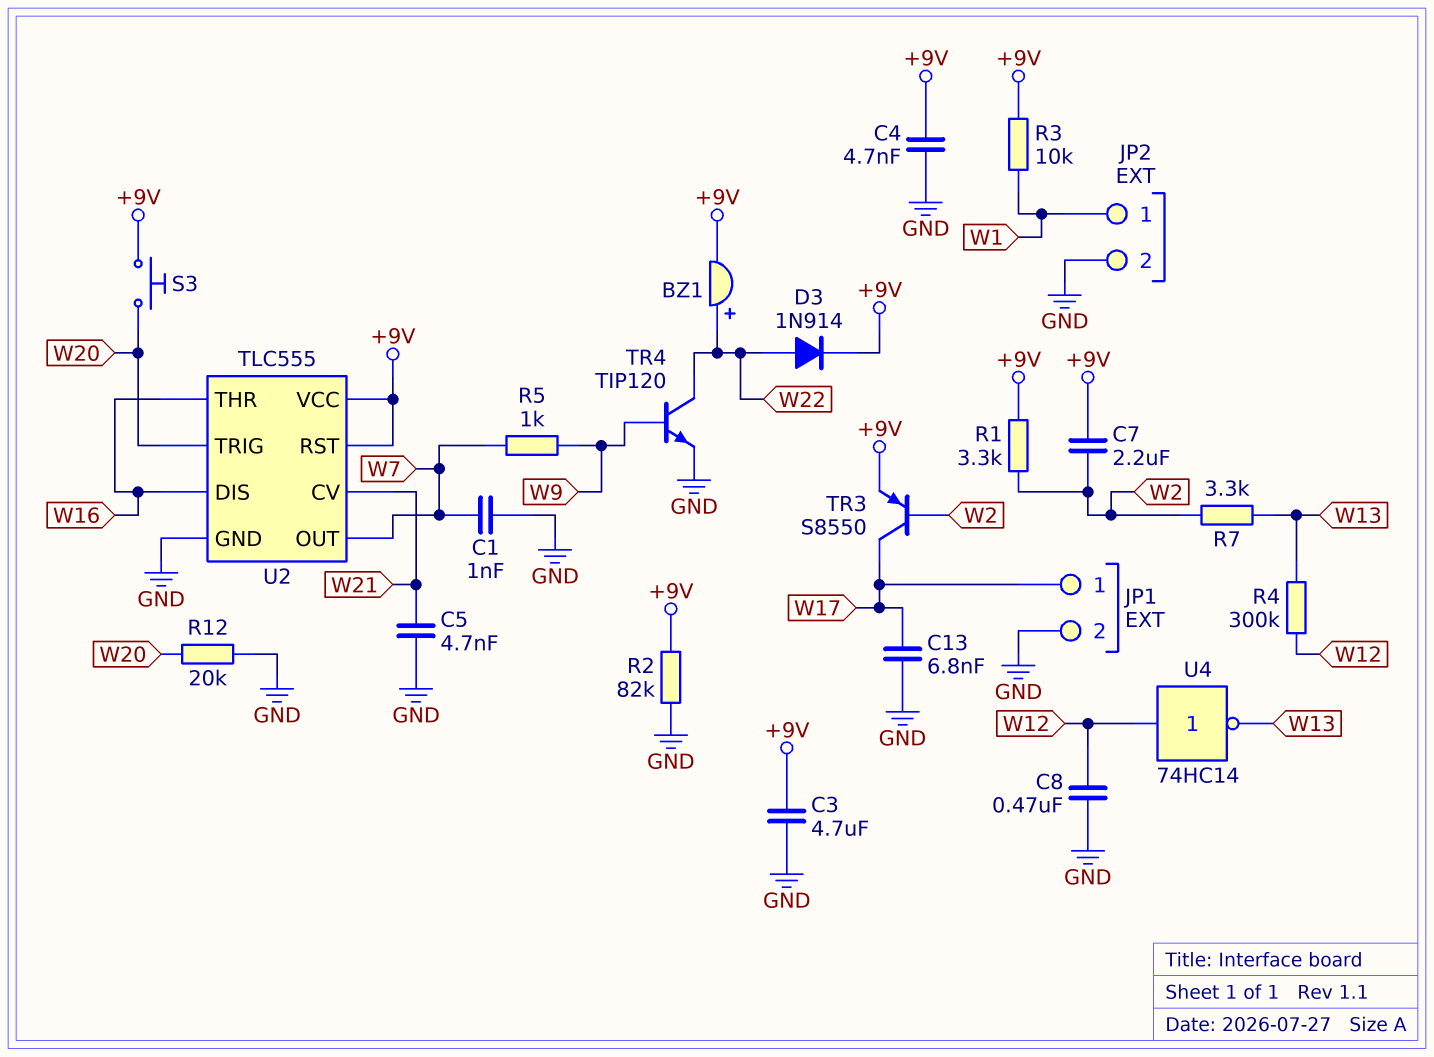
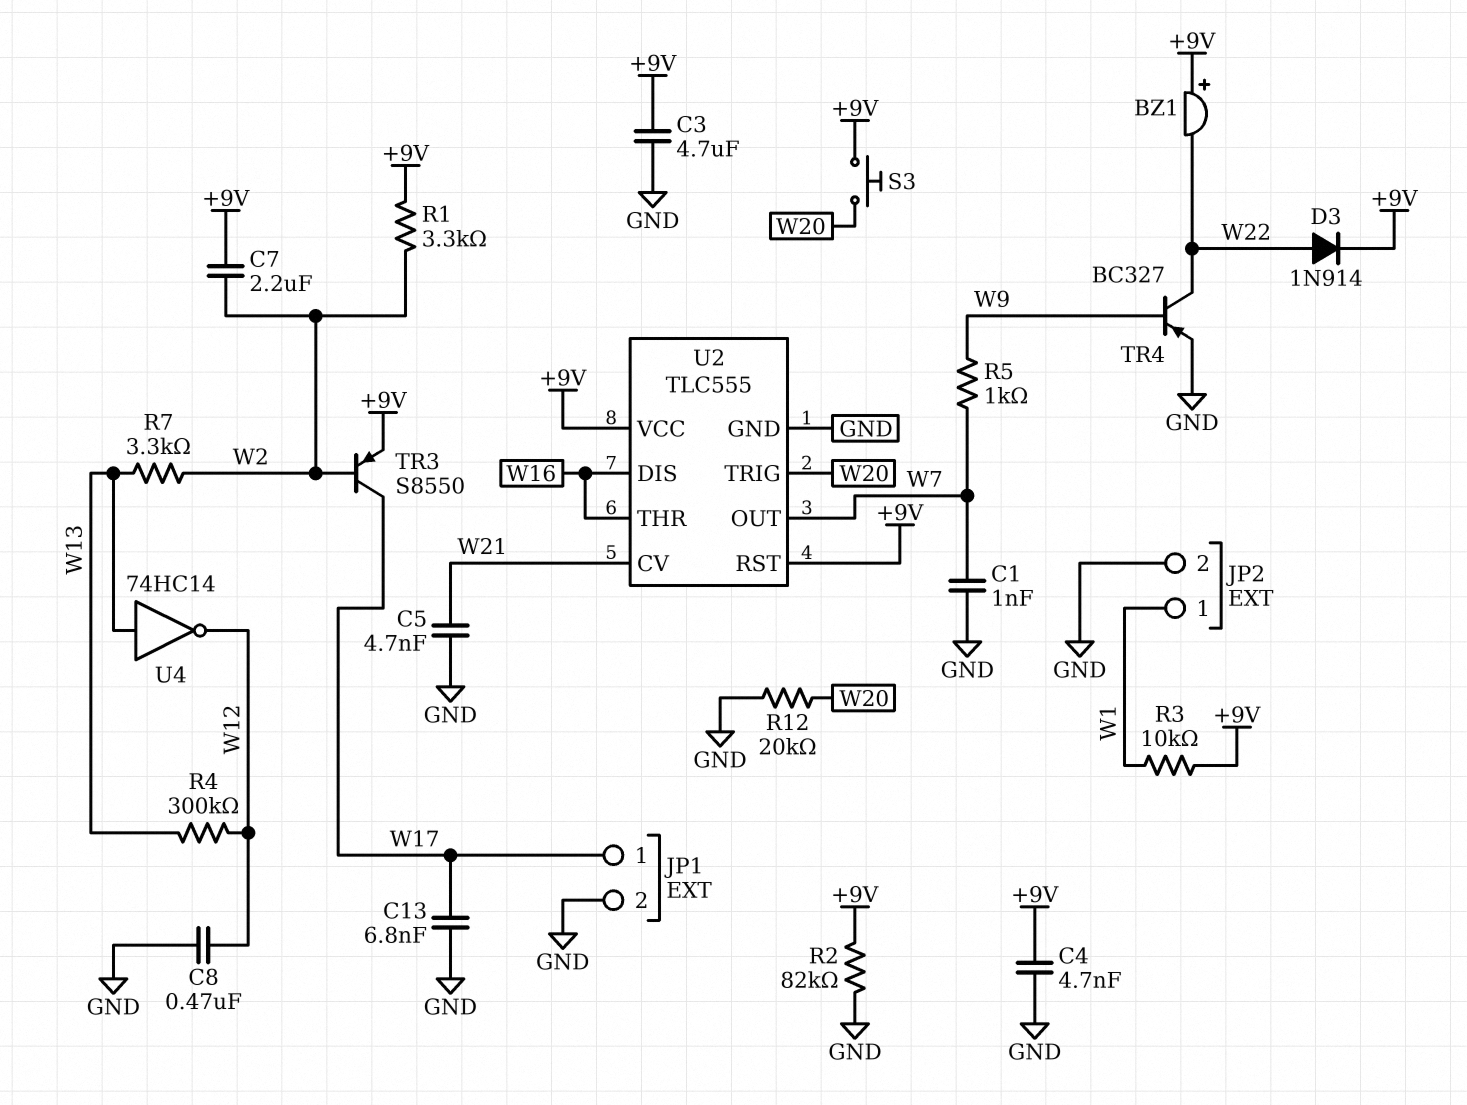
BZ1: buzzer (plus W22, minus +9V) -> buzzer (plus +9V, minus W22)
TR4: NPN TIP120 (B W9, C W22, E GND) -> PNP BC327 (B W9, C W22, E GND)
U4: NOT 74HC14 (in W12, out W13) -> NOT 74HC14 (in W13, out W12)

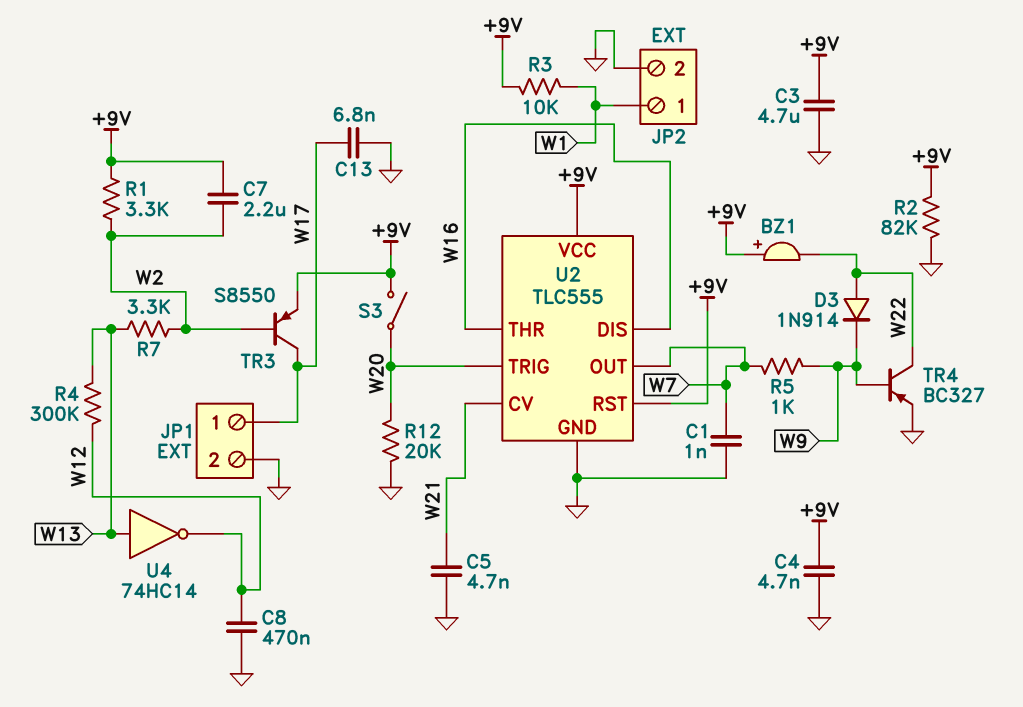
D3: diode 1N914 (A W22, K +9V) -> diode 1N914 (A W22, K W9)
S3: button (+9V, W20) -> switch (+9V, W20)

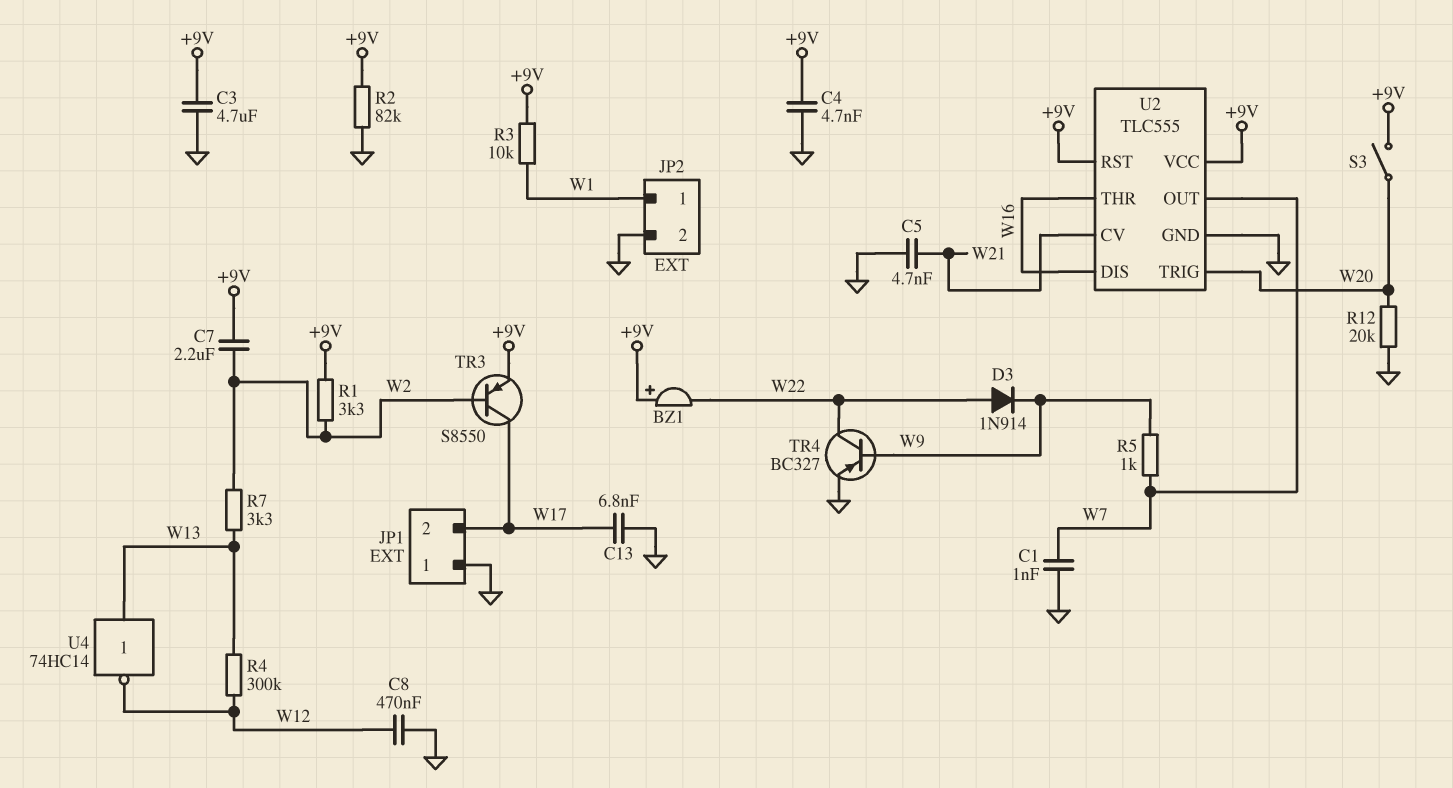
JP1 pin 1: W17 -> GND
JP1 pin 2: GND -> W17

